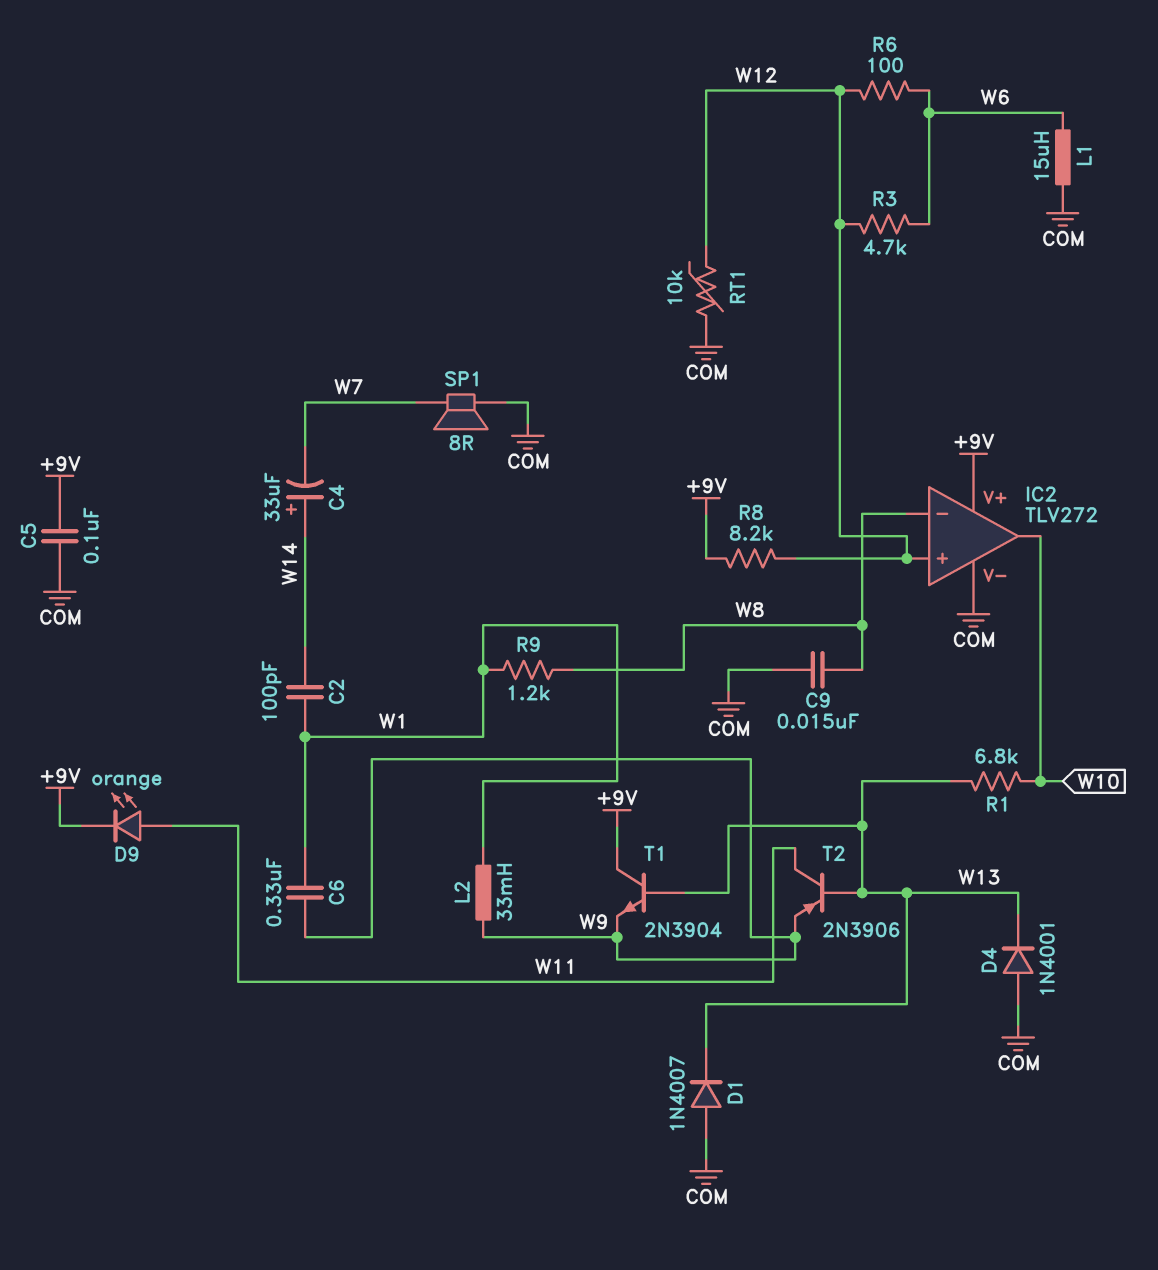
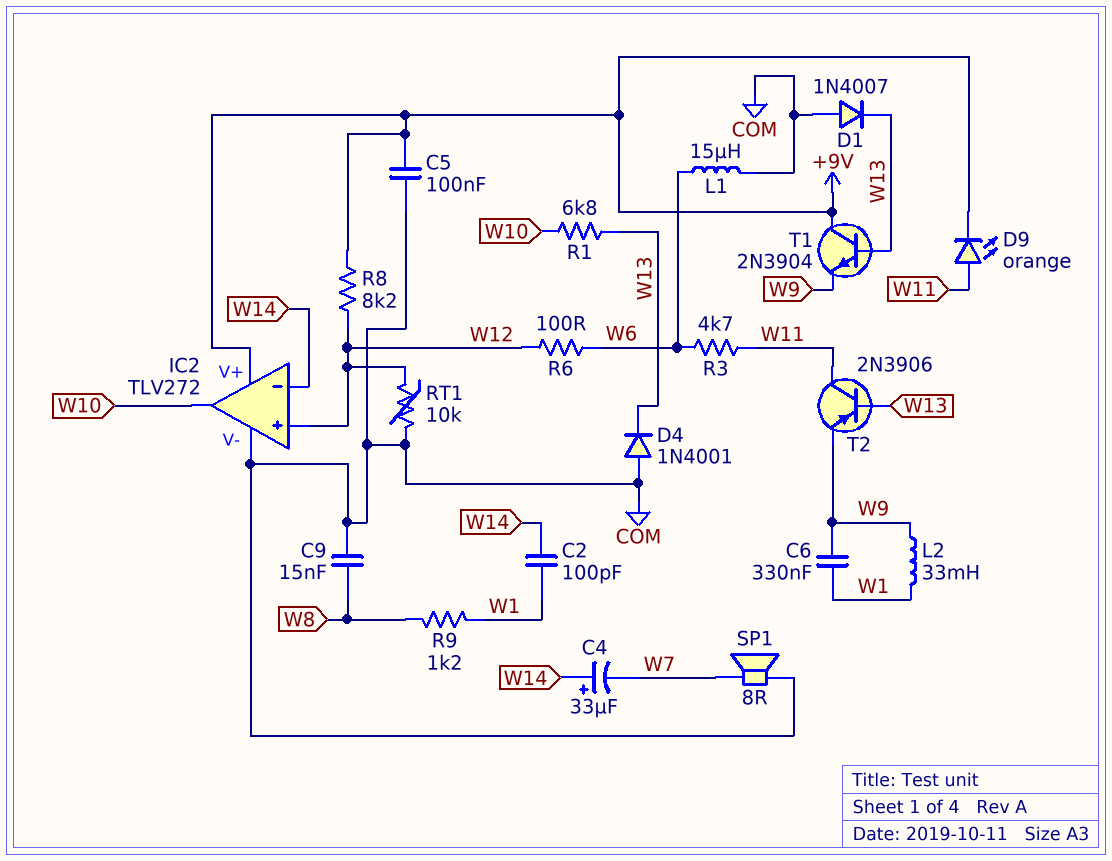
IC2 pin in-: W8 -> W14
R3: 4.7k (W6, W12) -> 4.7k (W6, W11)

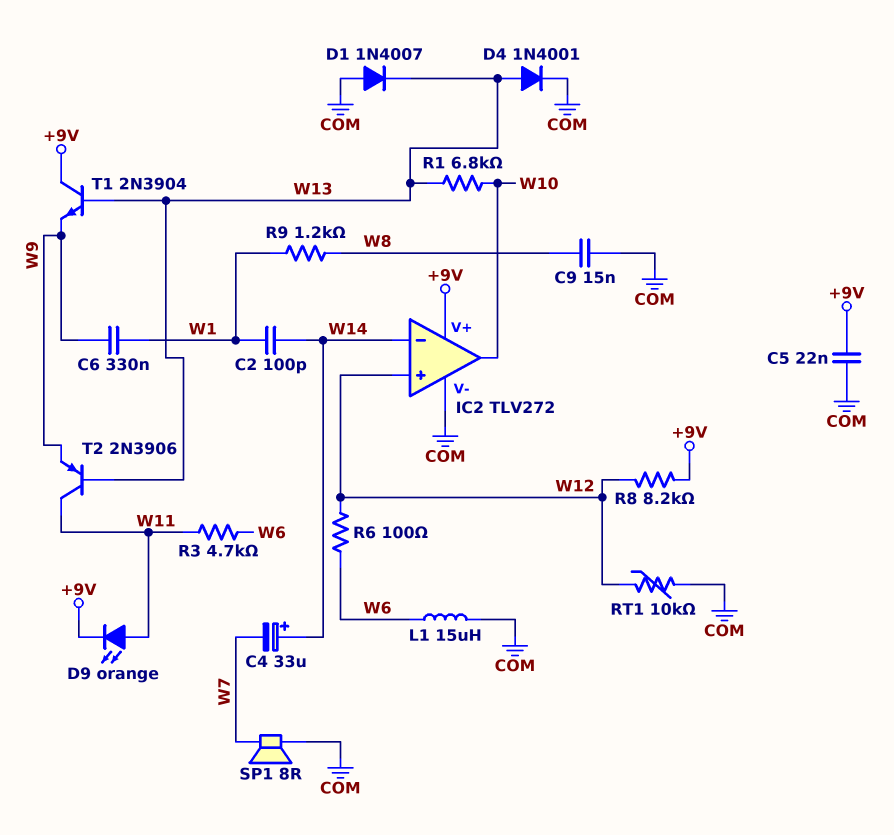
C5: 100nF (+9V, COM) -> 22nF (+9V, COM)
D4: diode 1N4001 (A COM, K W13) -> diode 1N4001 (A W13, K COM)
L2: 33mH (W1, W9) -> none

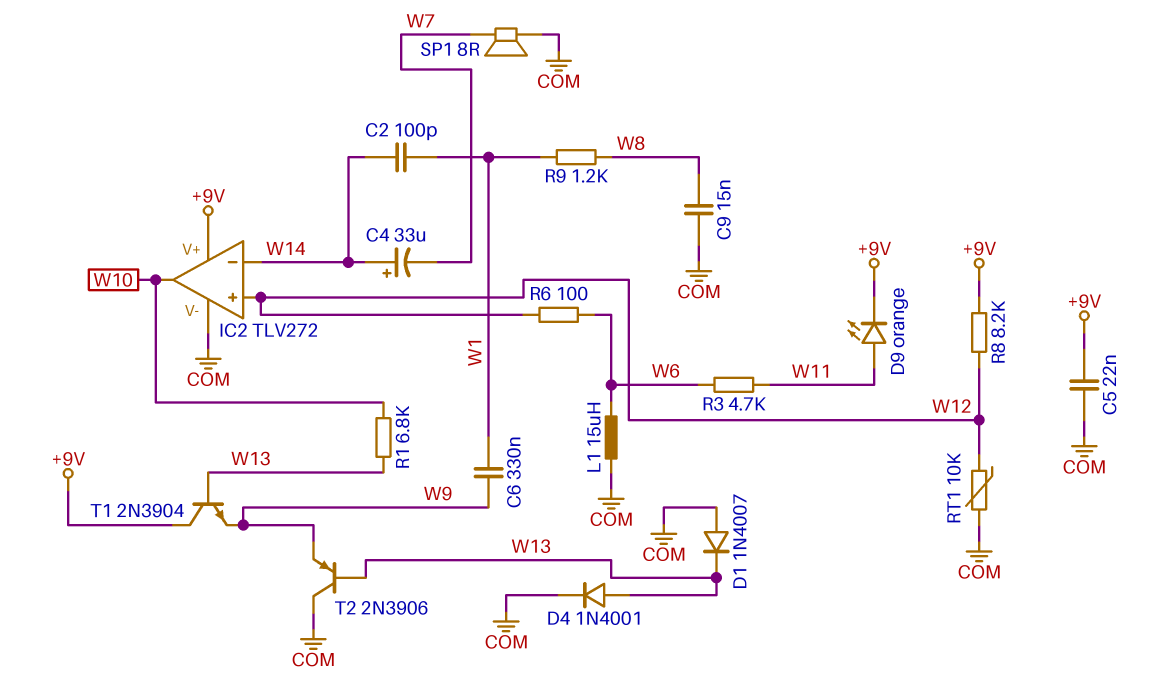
T2: PNP 2N3906 (B W13, C W11, E W9) -> PNP 2N3906 (B W13, C COM, E W9)

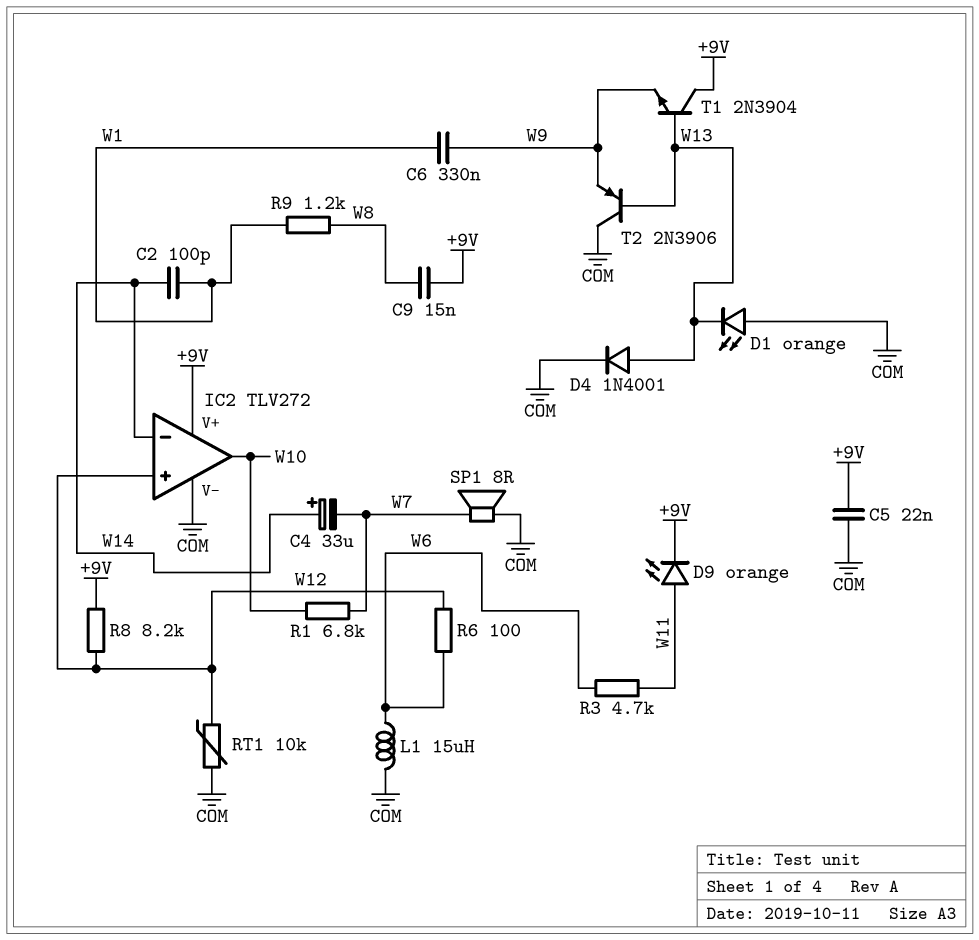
C9: 15nF (COM, W8) -> 15nF (+9V, W8)
D1: diode 1N4007 (A COM, K W13) -> LED orange (A COM, K W13)
R1: 6.8k (W10, W13) -> 6.8k (W7, W10)

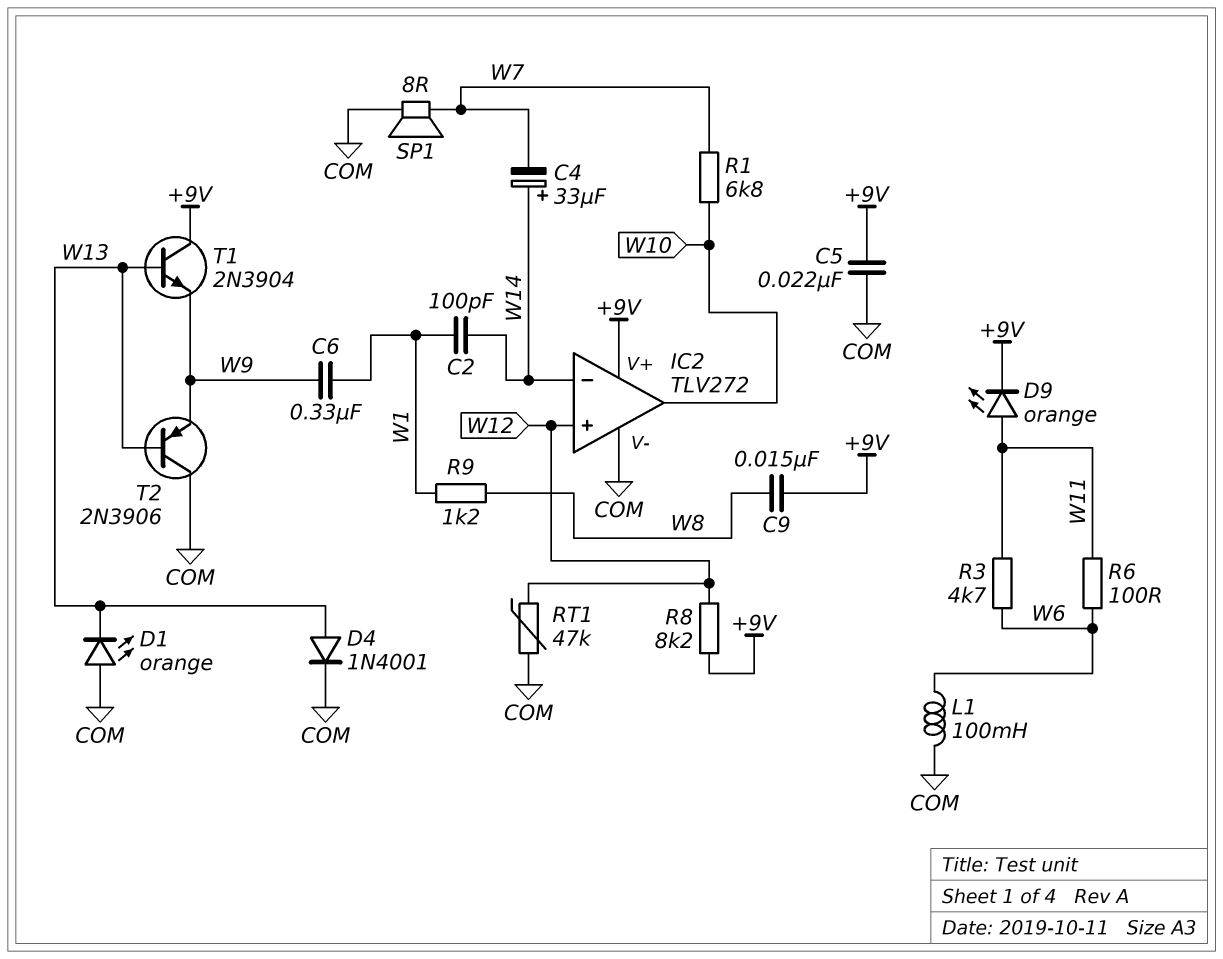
L1: 15uH (COM, W6) -> 100mH (COM, W6)
R6: 100 (W6, W12) -> 100 (W6, W11)
RT1: 10k (COM, W12) -> 47k (COM, W12)

